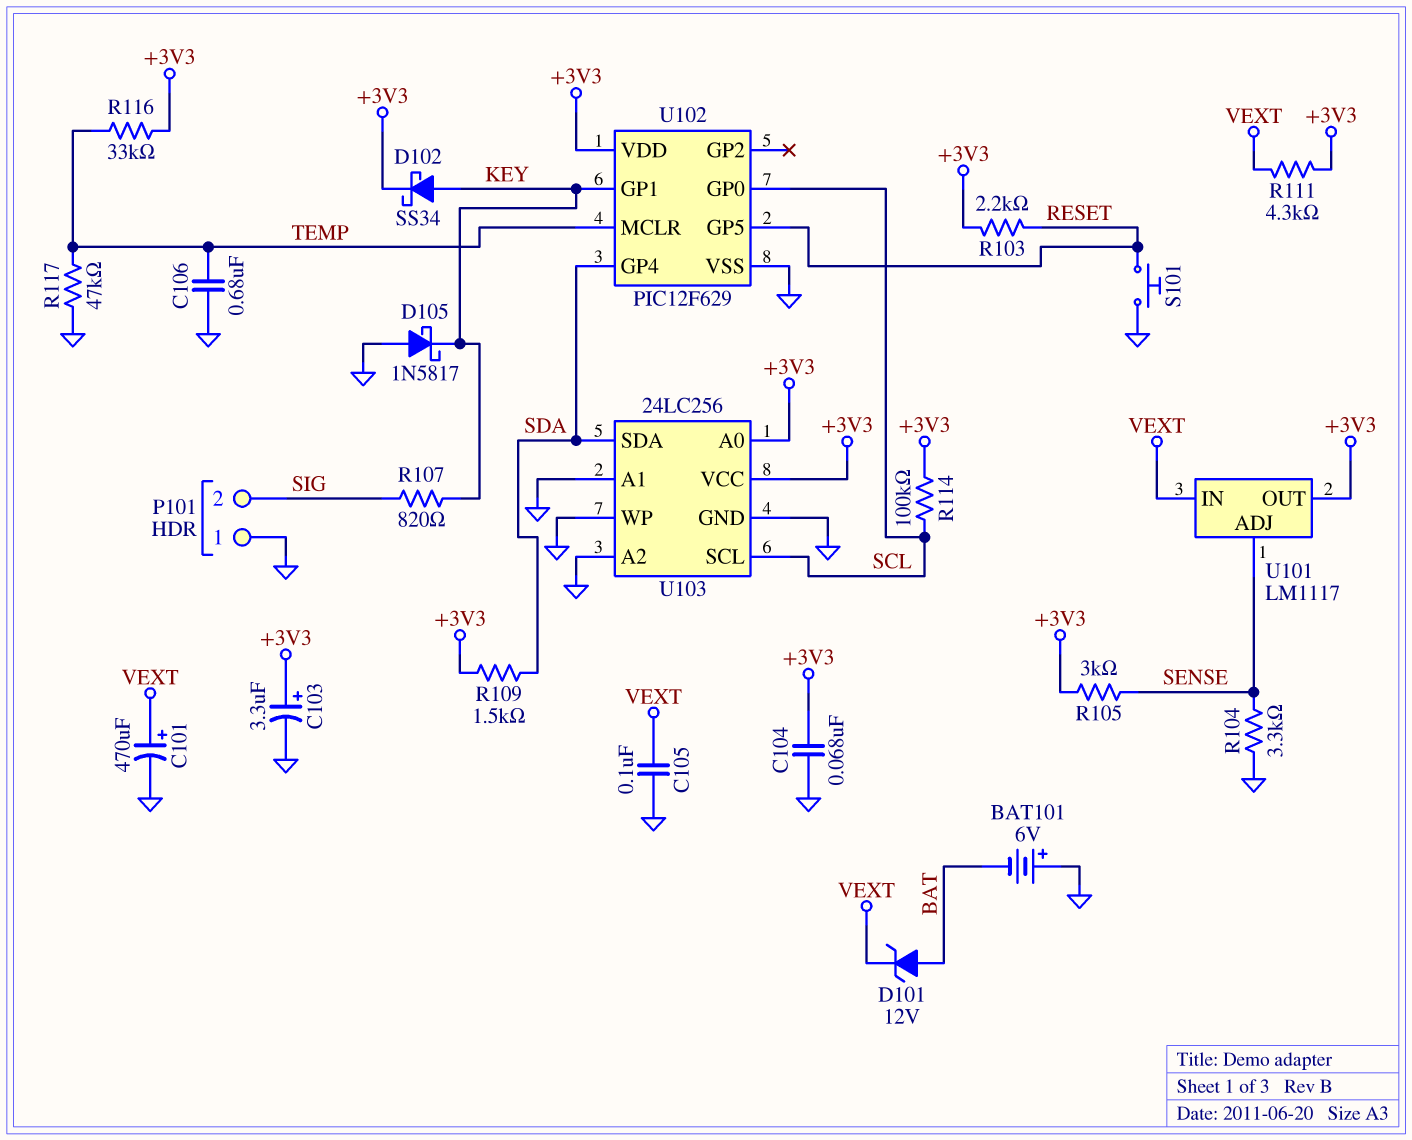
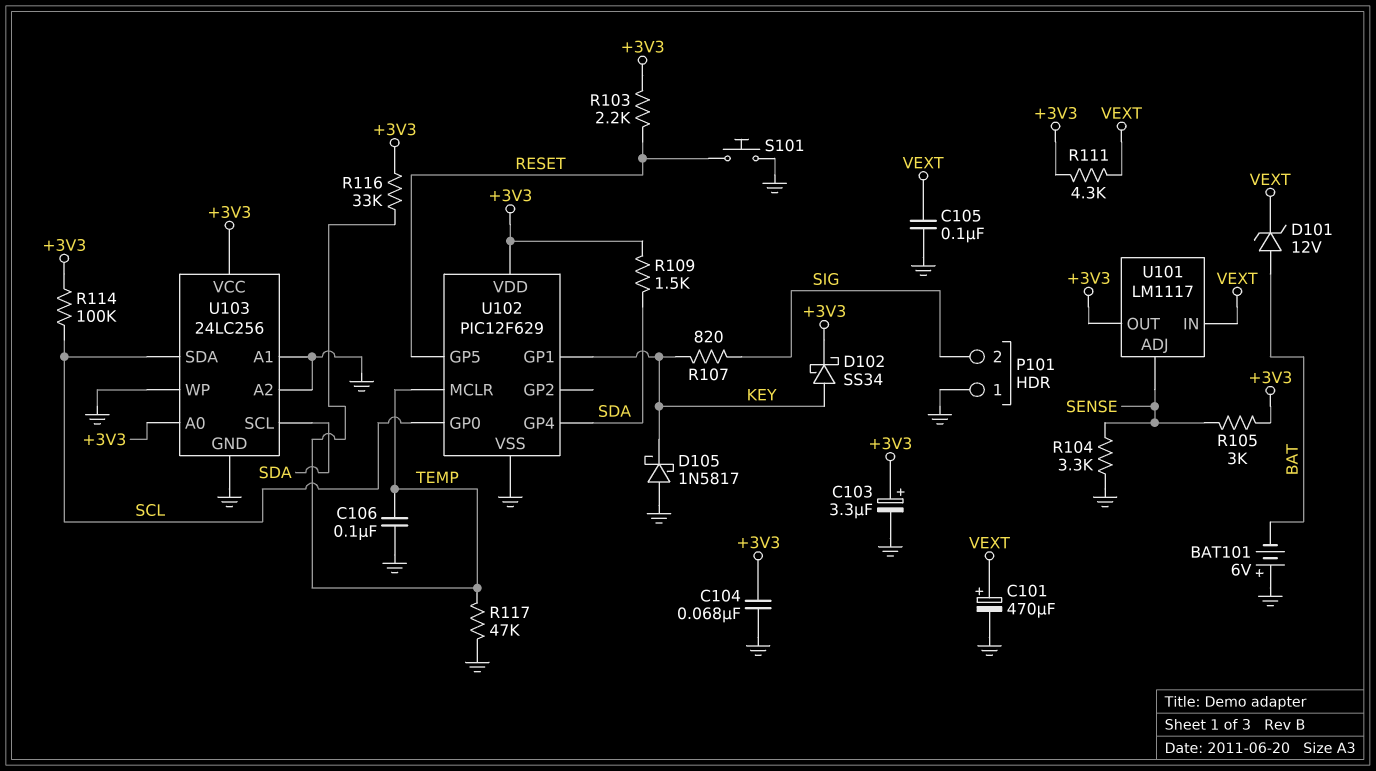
C106: 680nF (GND, TEMP) -> 100nF (GND, TEMP)
U103 pin SCL: SCL -> SDA
U103 pin SDA: SDA -> SCL

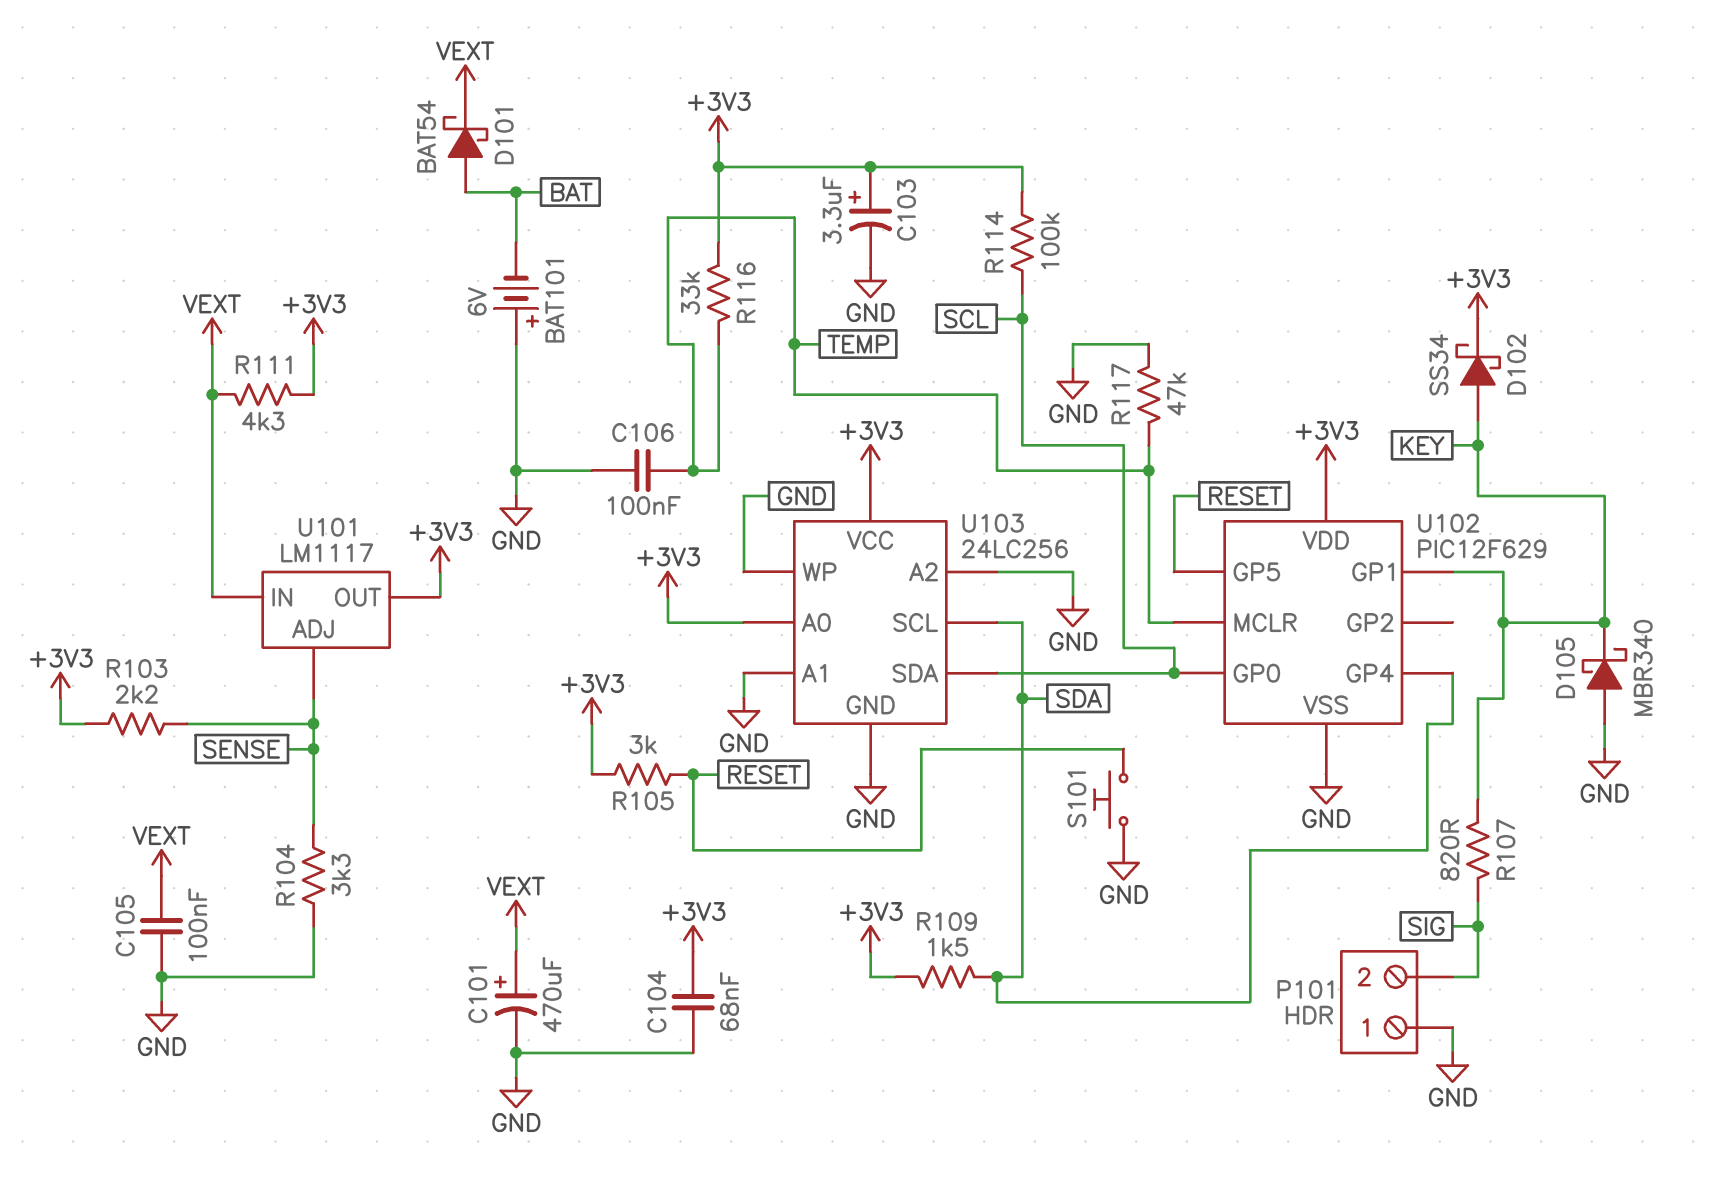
D101: zener 12V (A BAT, K VEXT) -> schottky BAT54 (A BAT, K VEXT)
D105: schottky 1N5817 (A GND, K KEY) -> schottky MBR340 (A GND, K KEY)
R103: 2.2k (+3V3, RESET) -> 2.2k (+3V3, SENSE)
R105: 3k (+3V3, SENSE) -> 3k (+3V3, RESET)

